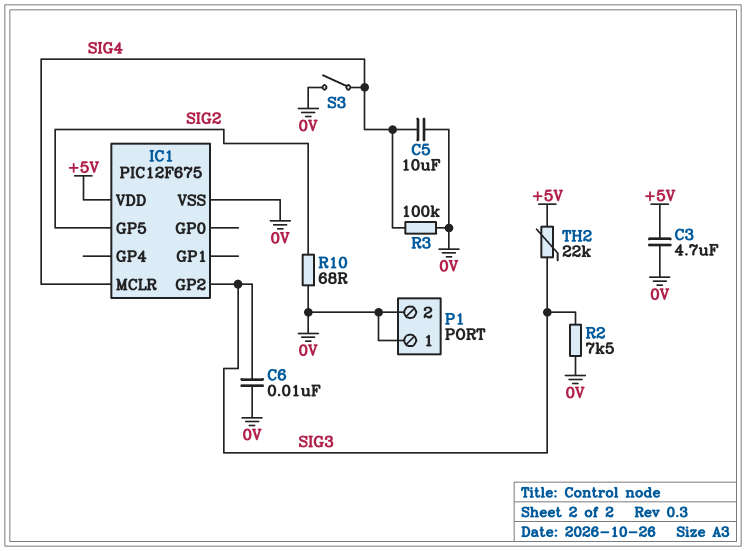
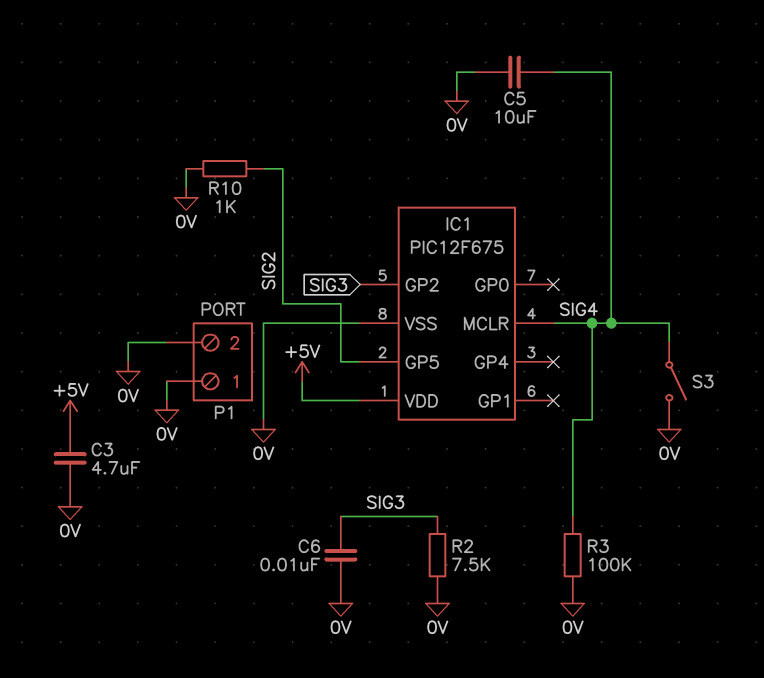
R10: 68 (0V, SIG2) -> 1k (0V, SIG2)
TH2: 22k (+5V, SIG3) -> none

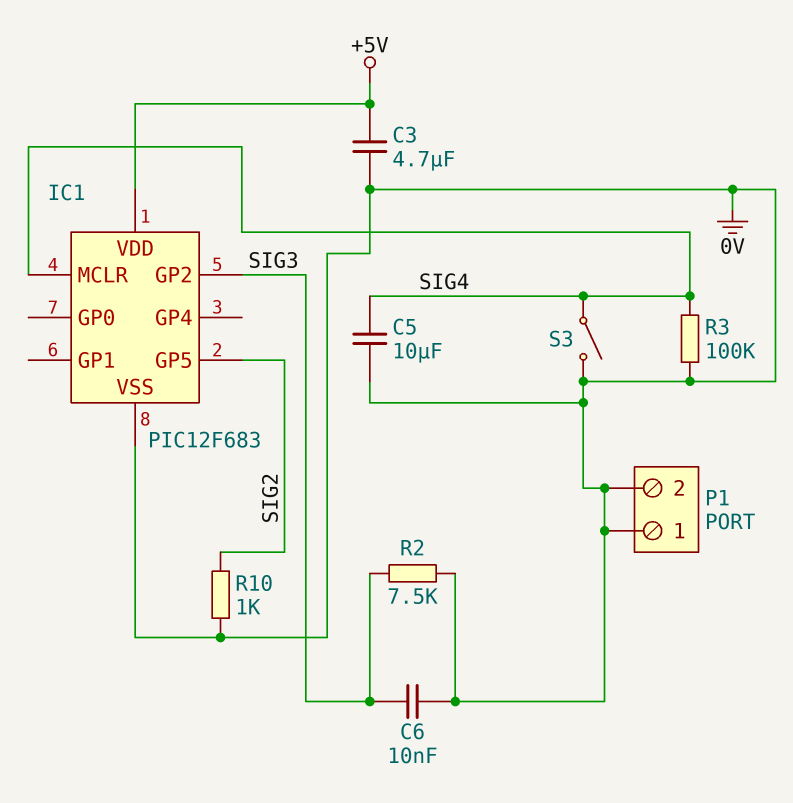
IC1: PIC12F675 -> PIC12F683

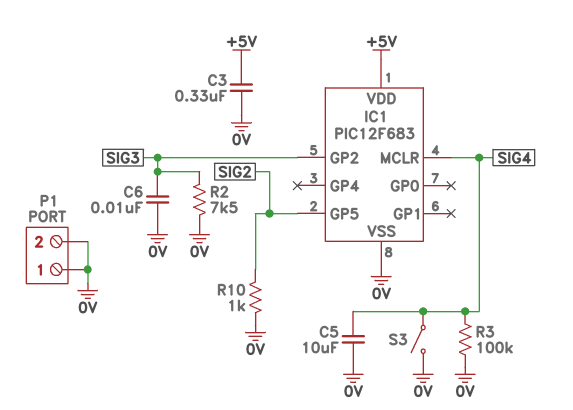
C3: 4.7uF (+5V, 0V) -> 330nF (+5V, 0V)

